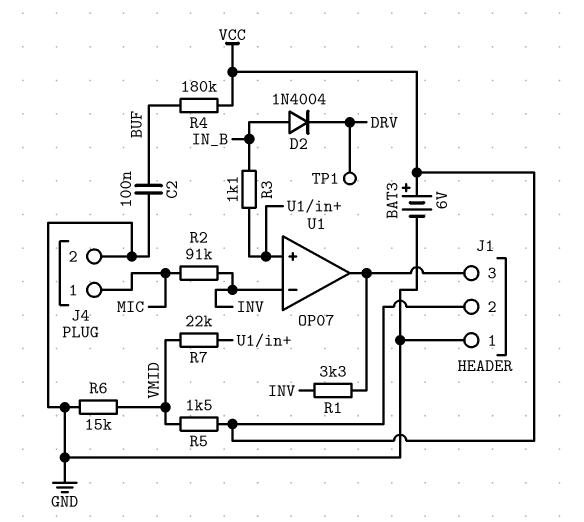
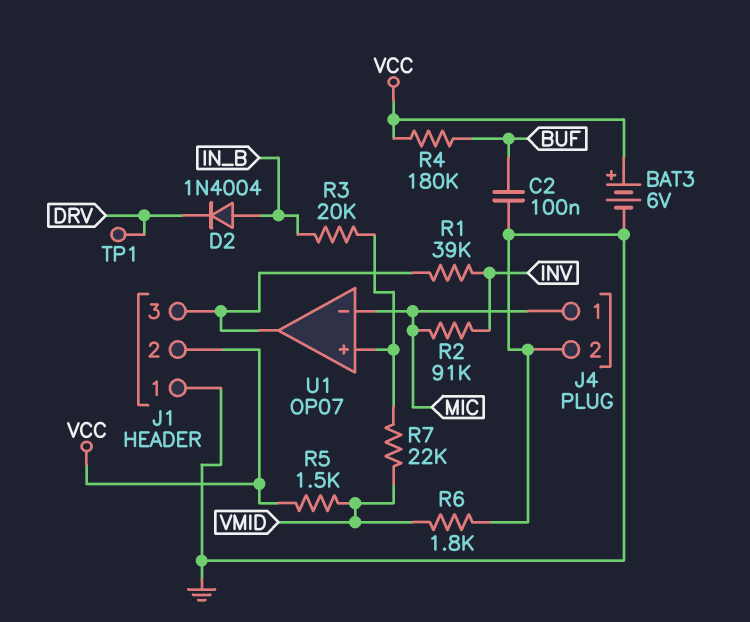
R1: 3.3k (INV, J1/3) -> 39k (INV, J1/3)
R3: 1.1k (IN_B, U1/in+) -> 20k (IN_B, U1/in+)
R6: 15k (GND, VMID) -> 1.8k (GND, VMID)
U1 pin in-: INV -> MIC

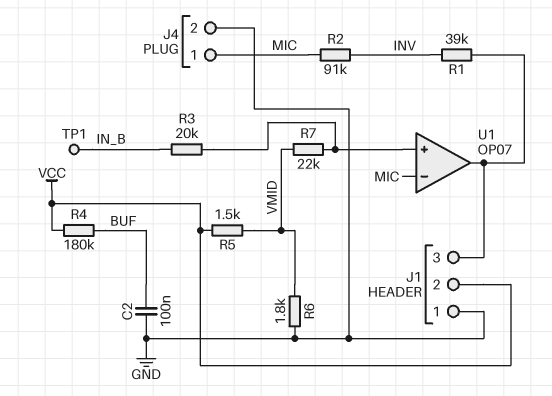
BAT3: 6V (plus VCC, minus GND) -> none
D2: diode 1N4004 (A IN_B, K DRV) -> none
TP1: test point (DRV) -> test point (IN_B)

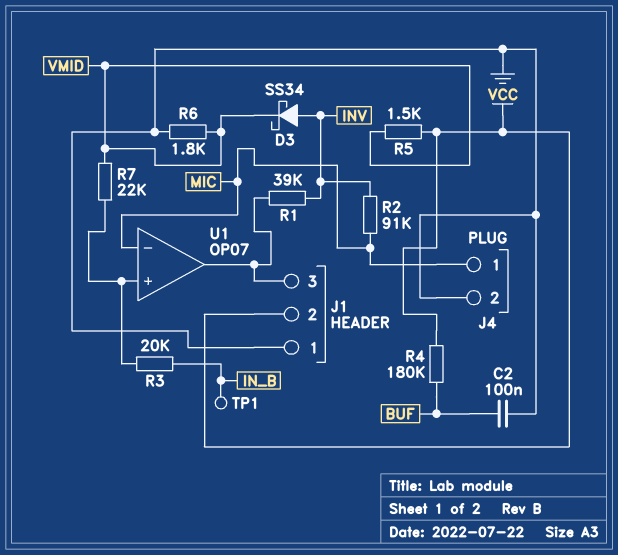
D3: none -> schottky SS34 (A INV, K VMID)

